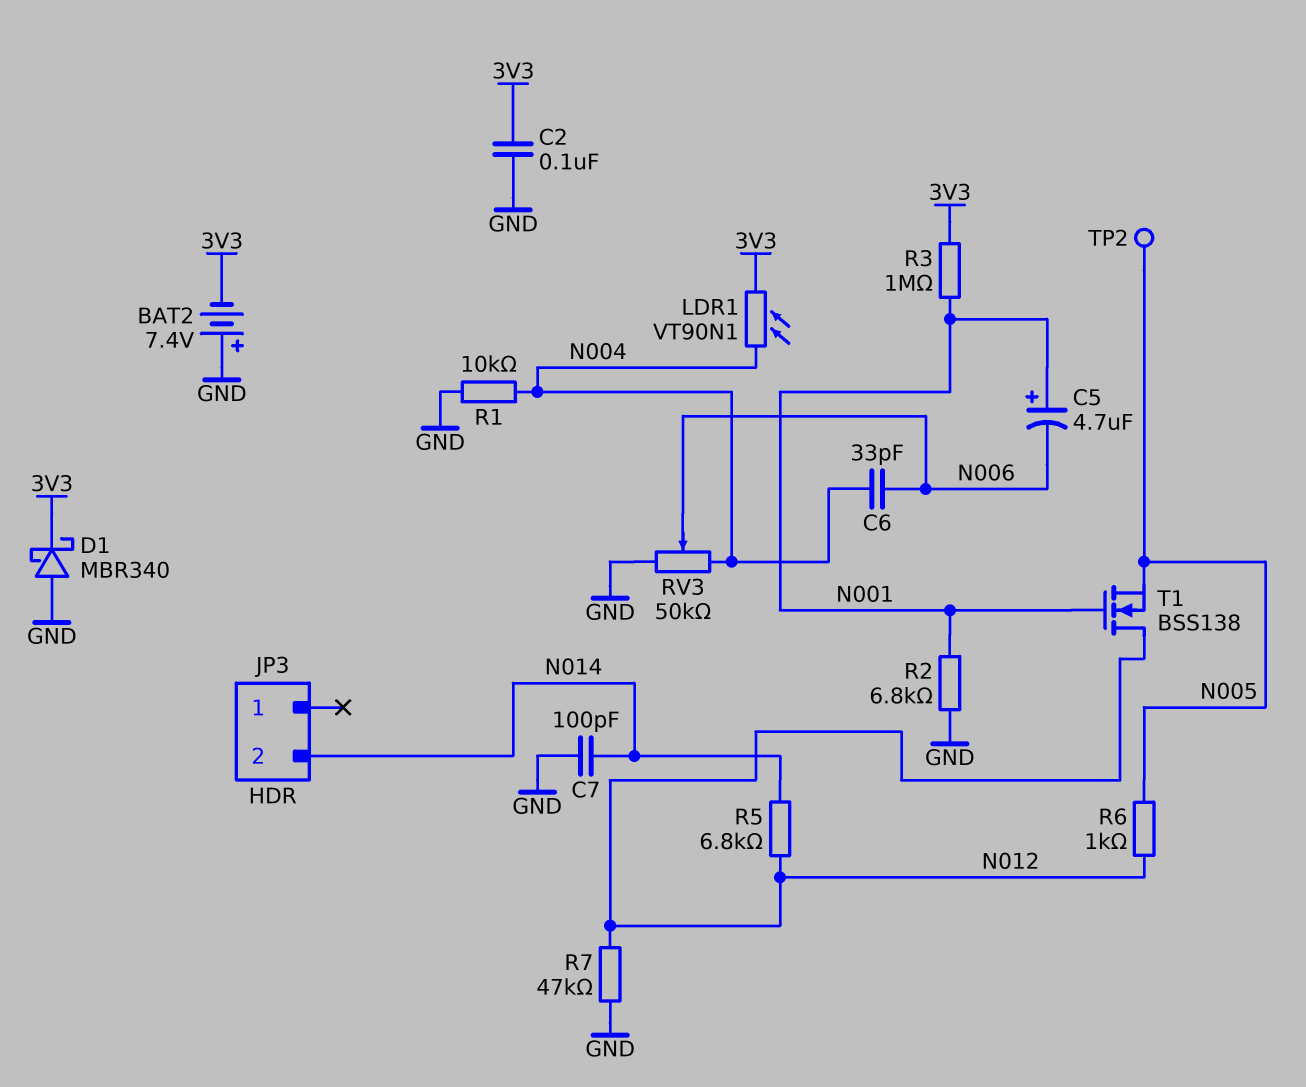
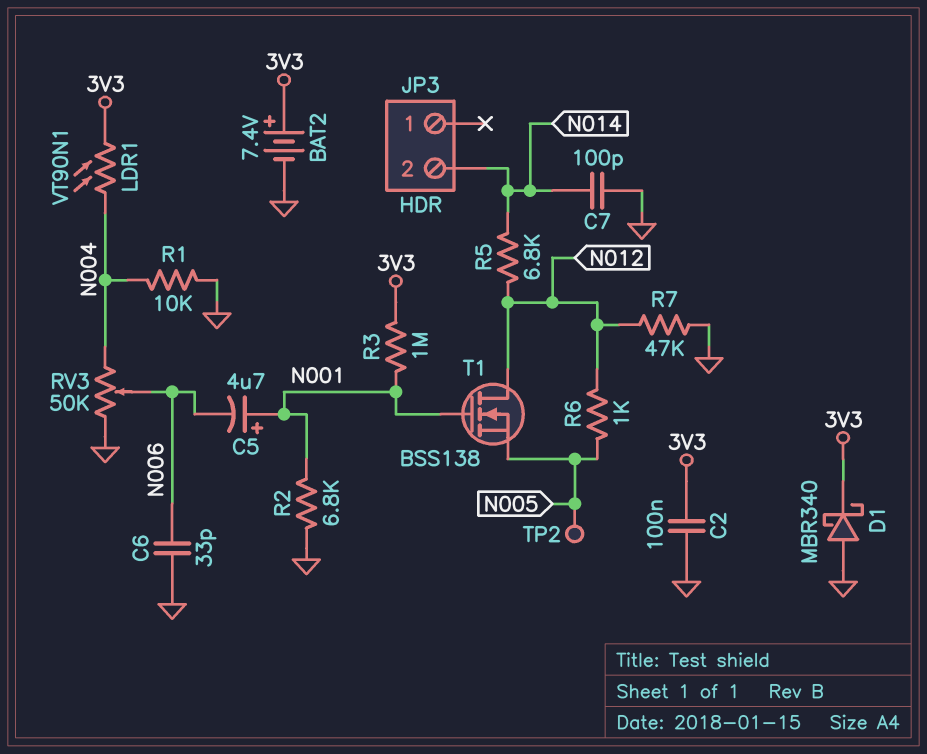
BAT2: 7.4V (plus GND, minus 3V3) -> 7.4V (plus 3V3, minus GND)
C6: 33pF (N004, N006) -> 33pF (GND, N006)

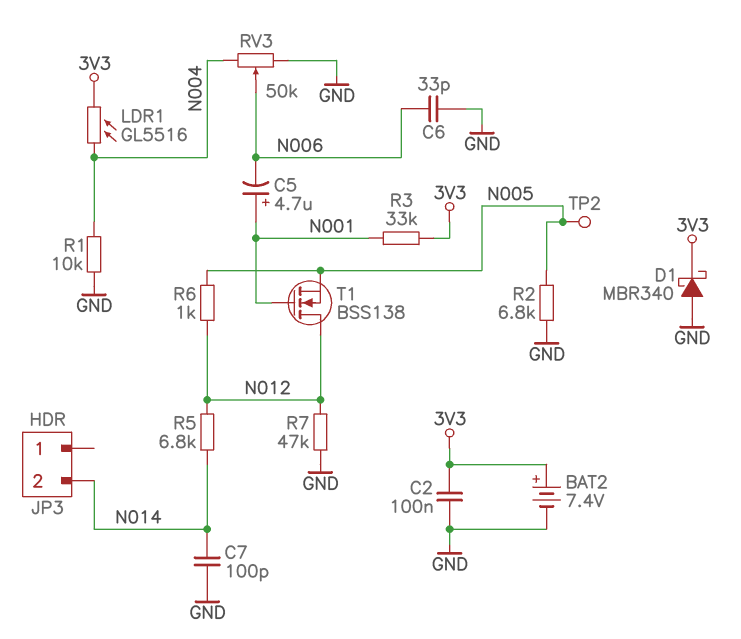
LDR1: VT90N1 (3V3, N004) -> GL5516 (3V3, N004)
R2: 6.8k (GND, N001) -> 6.8k (GND, N005)
R3: 1M (3V3, N001) -> 33k (3V3, N001)

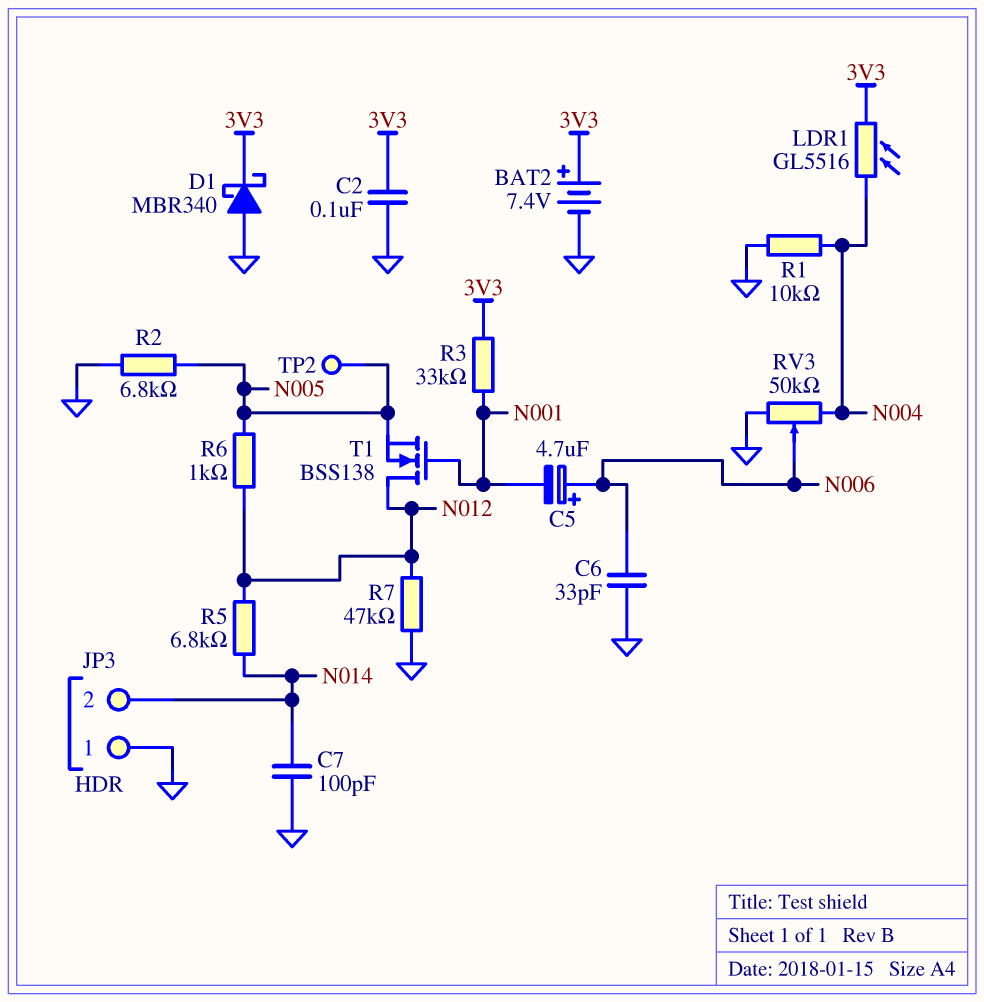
C5: 4.7uF (plus N001, minus N006) -> 4.7uF (plus N006, minus N001)
JP3 pin 1: none -> GND

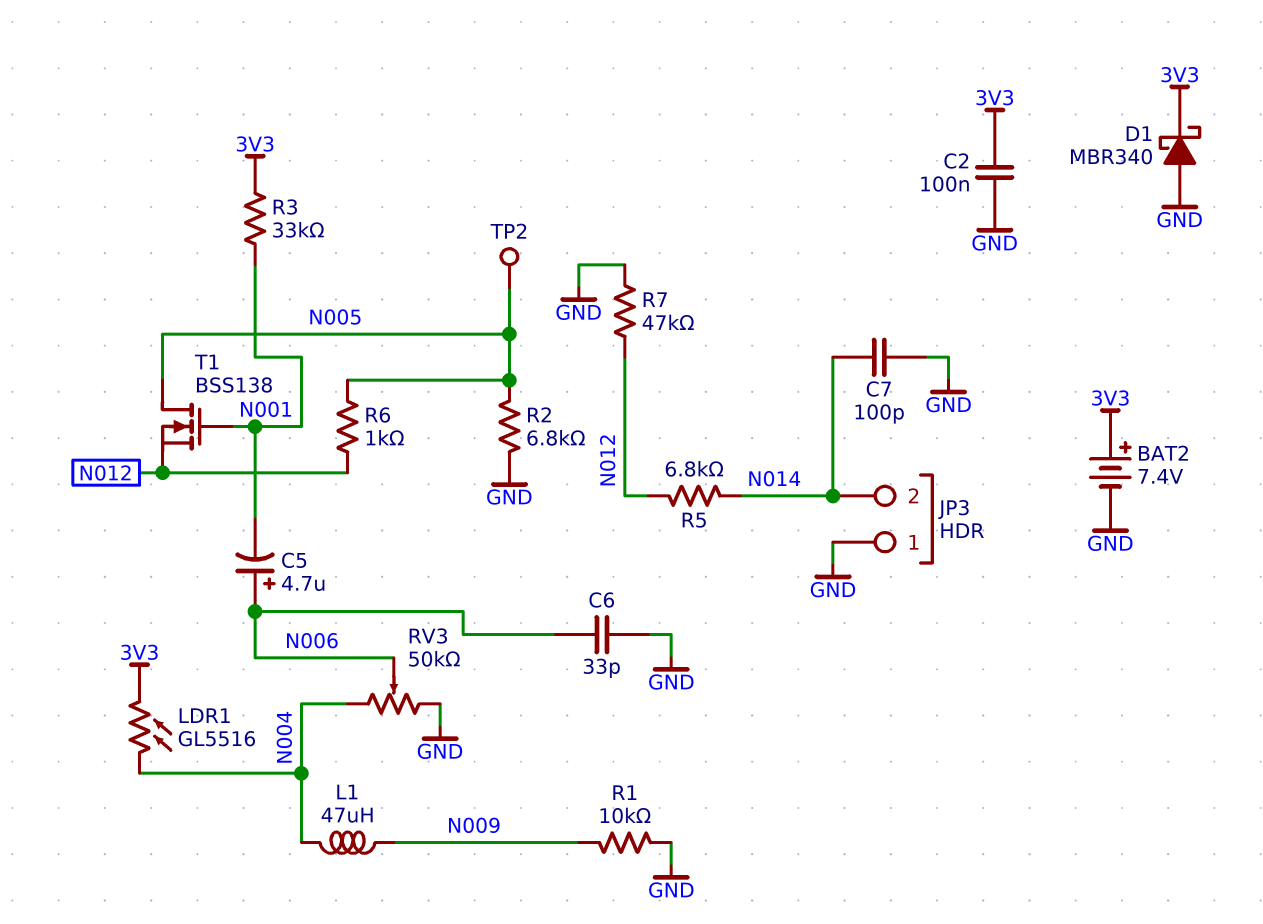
L1: none -> 47uH (N004, N009)
R1: 10k (GND, N004) -> 10k (GND, N009)
T1: NMOS BSS138 (G N001, D N012, S N005) -> NMOS BSS138 (G N001, D N005, S N012)

